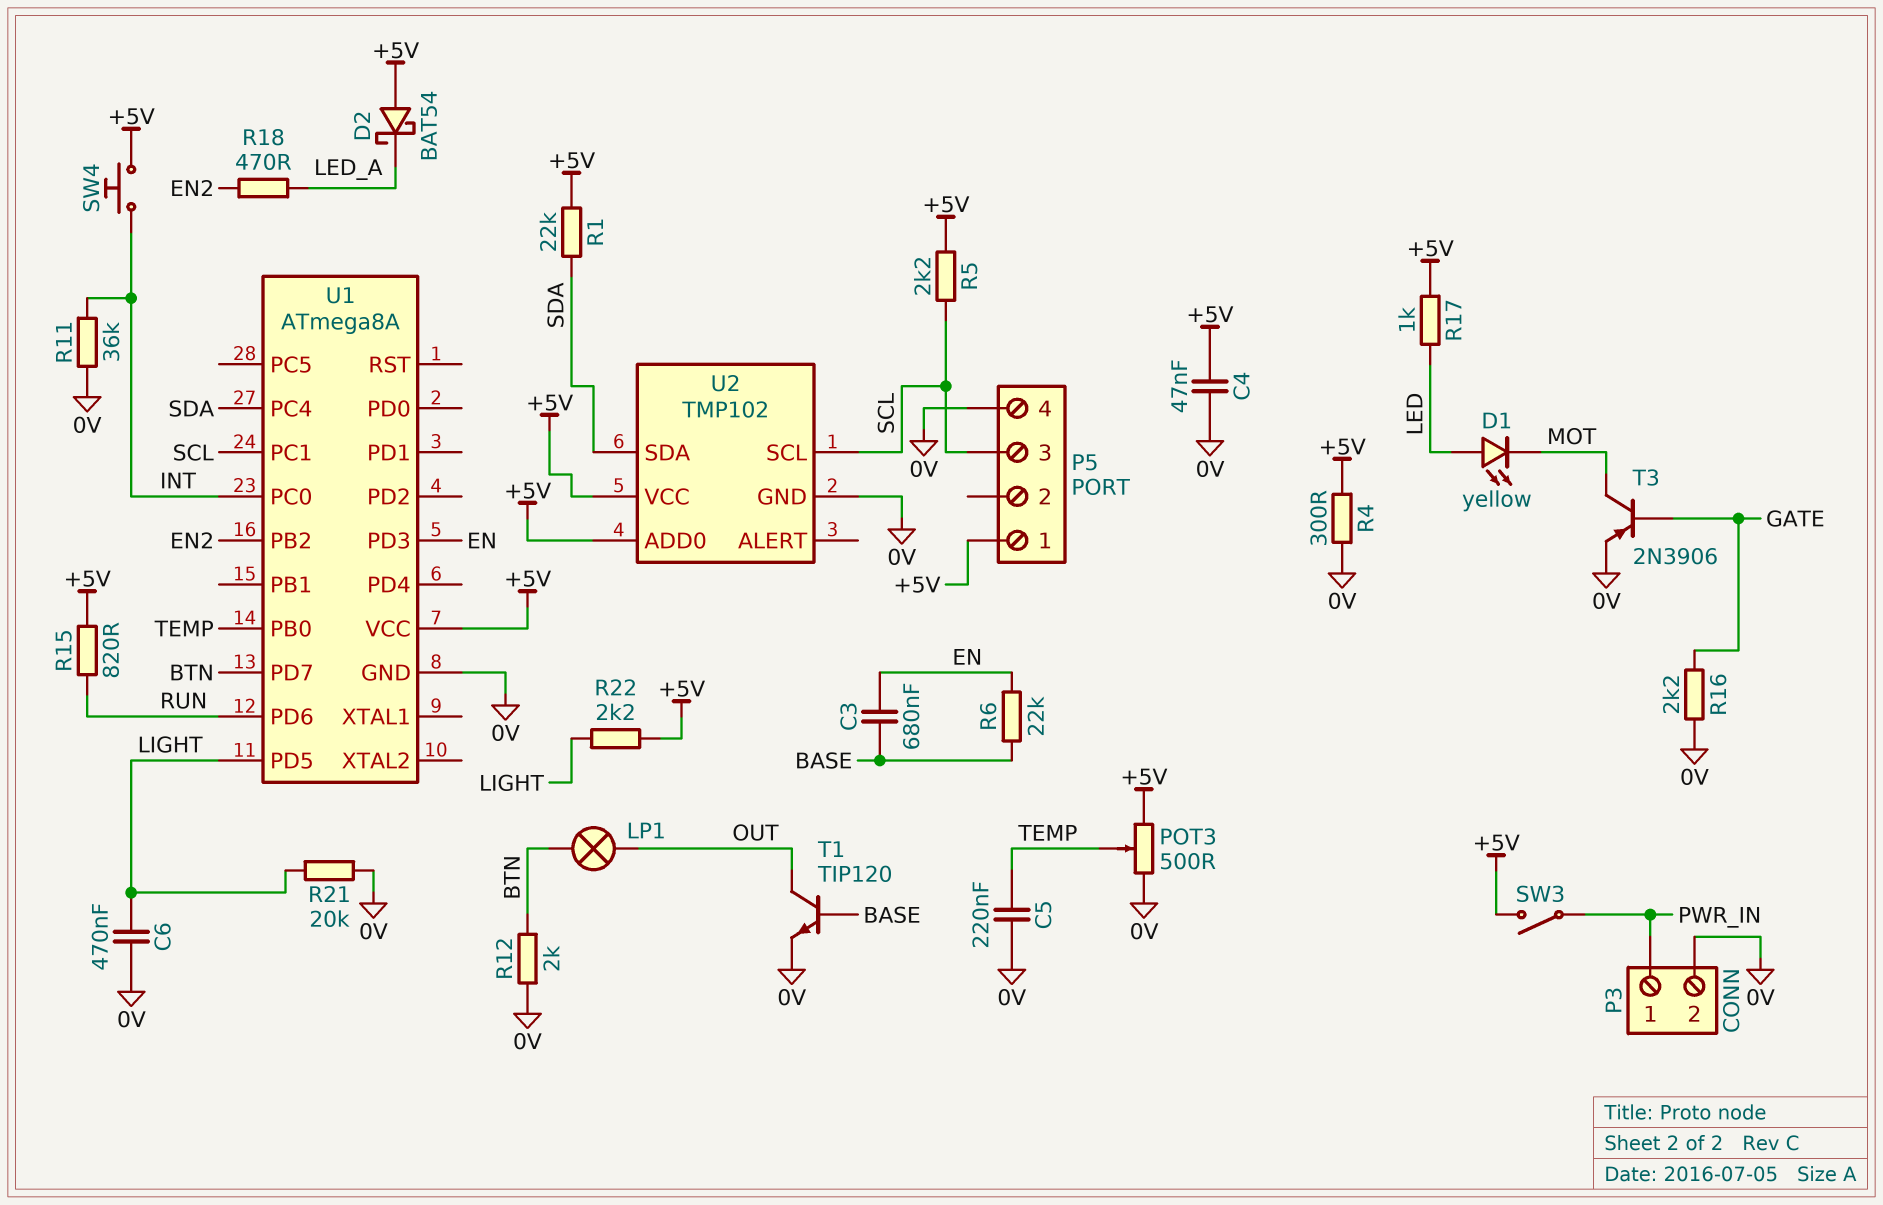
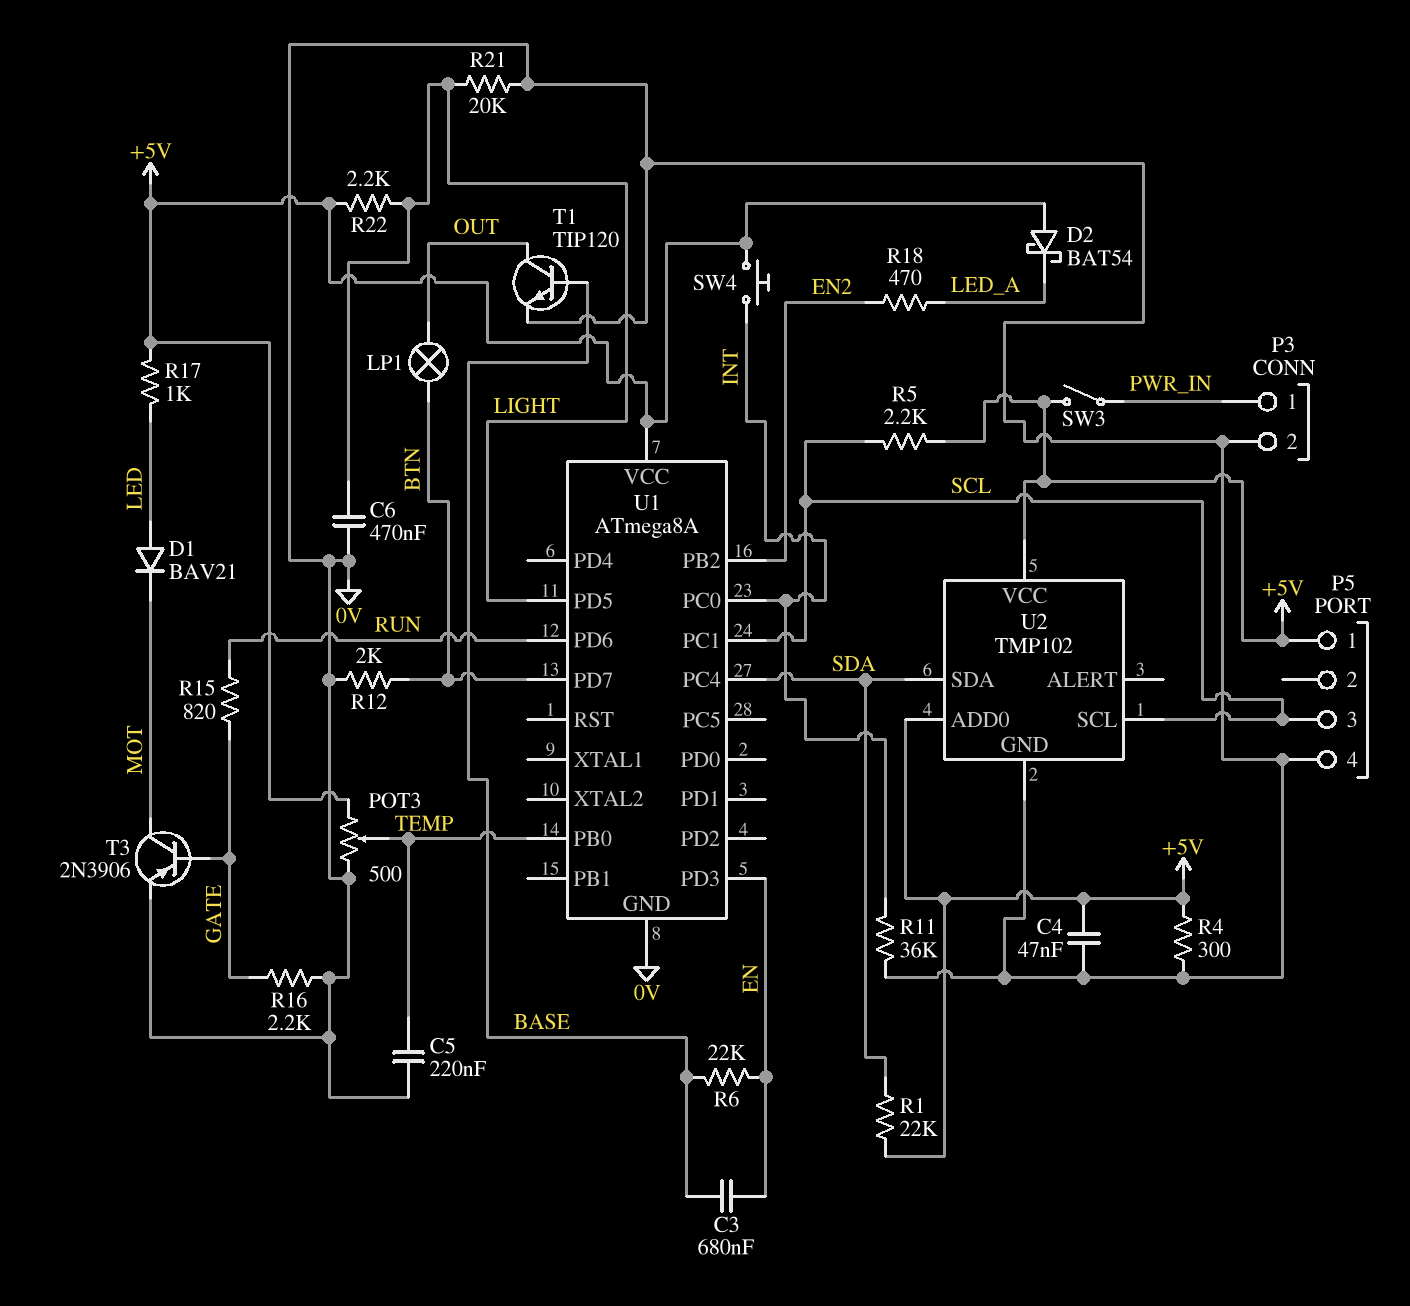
D1: LED yellow (A LED, K MOT) -> diode BAV21 (A LED, K MOT)
R15: 820 (+5V, RUN) -> 820 (GATE, RUN)

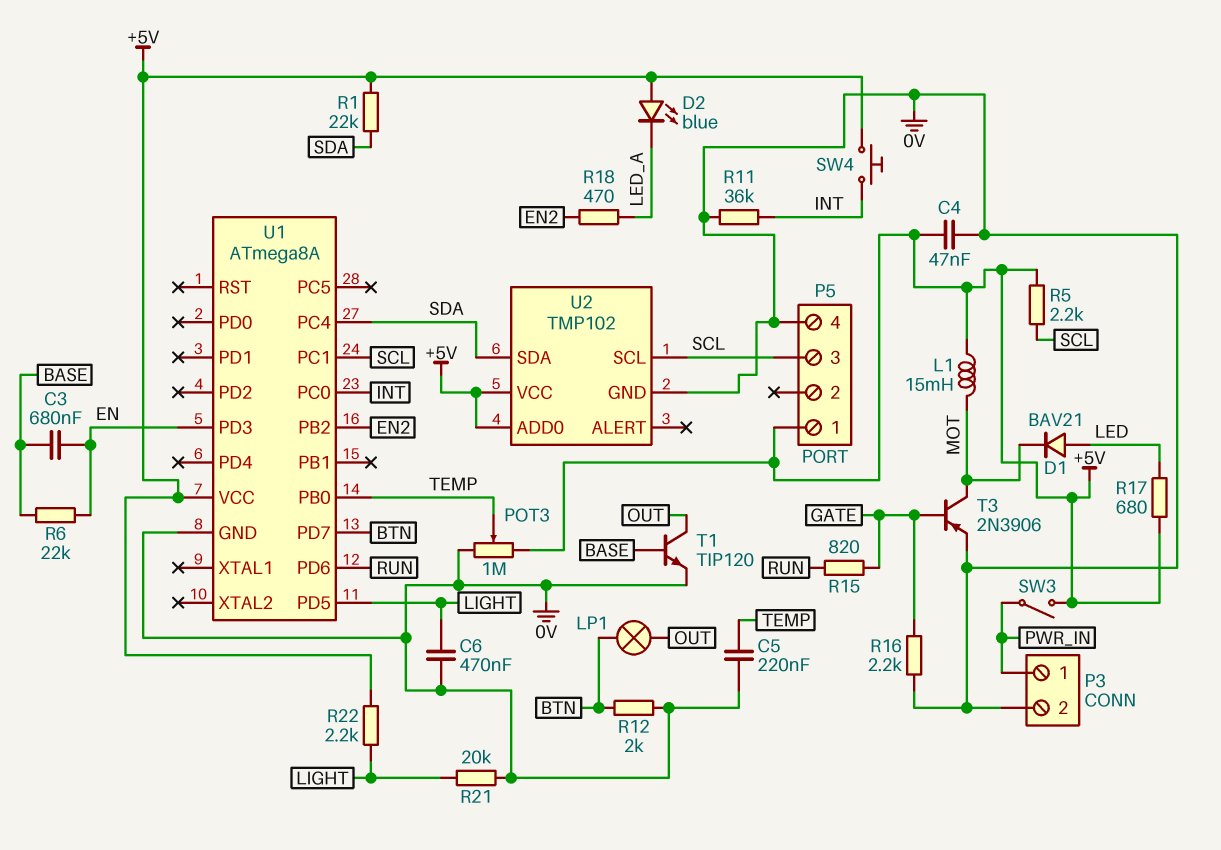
D2: schottky BAT54 (A +5V, K LED_A) -> LED blue (A +5V, K LED_A)
L1: none -> 15mH (+5V, MOT)
POT3: 500 (+5V, 0V, wiper TEMP) -> 1M (+5V, 0V, wiper TEMP)
R4: 300 (+5V, 0V) -> none
R17: 1k (+5V, LED) -> 680 (+5V, LED)

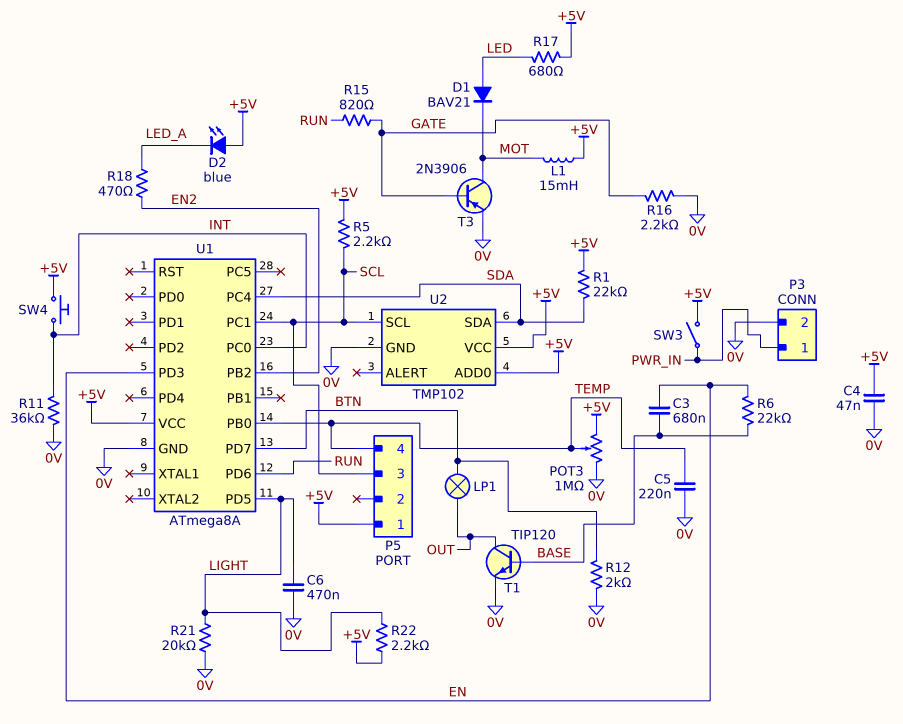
P5 pin 4: 0V -> TEMP

